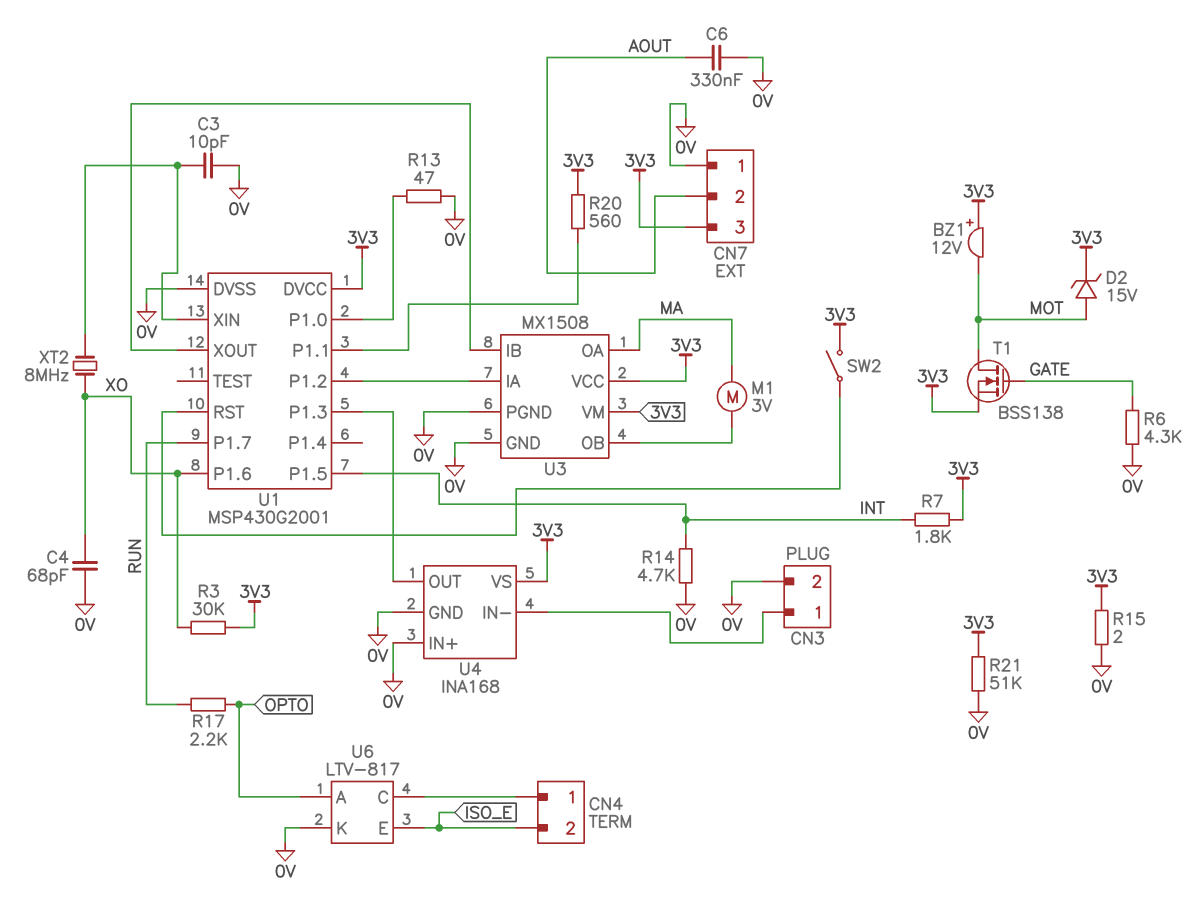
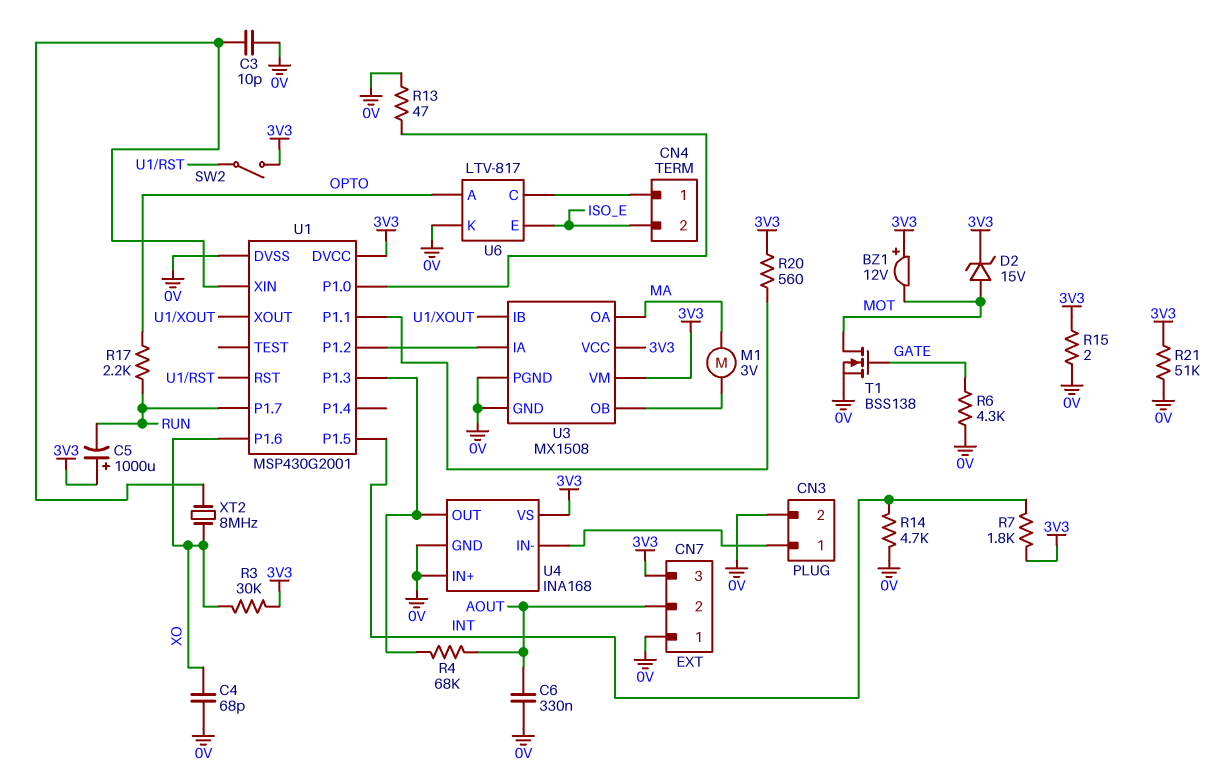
C5: none -> 1000uF (plus 3V3, minus RUN)
R4: none -> 68k (AOUT, U1/P1.3)
T1: NMOS BSS138 (G GATE, D MOT, S 3V3) -> NMOS BSS138 (G GATE, D MOT, S 0V)

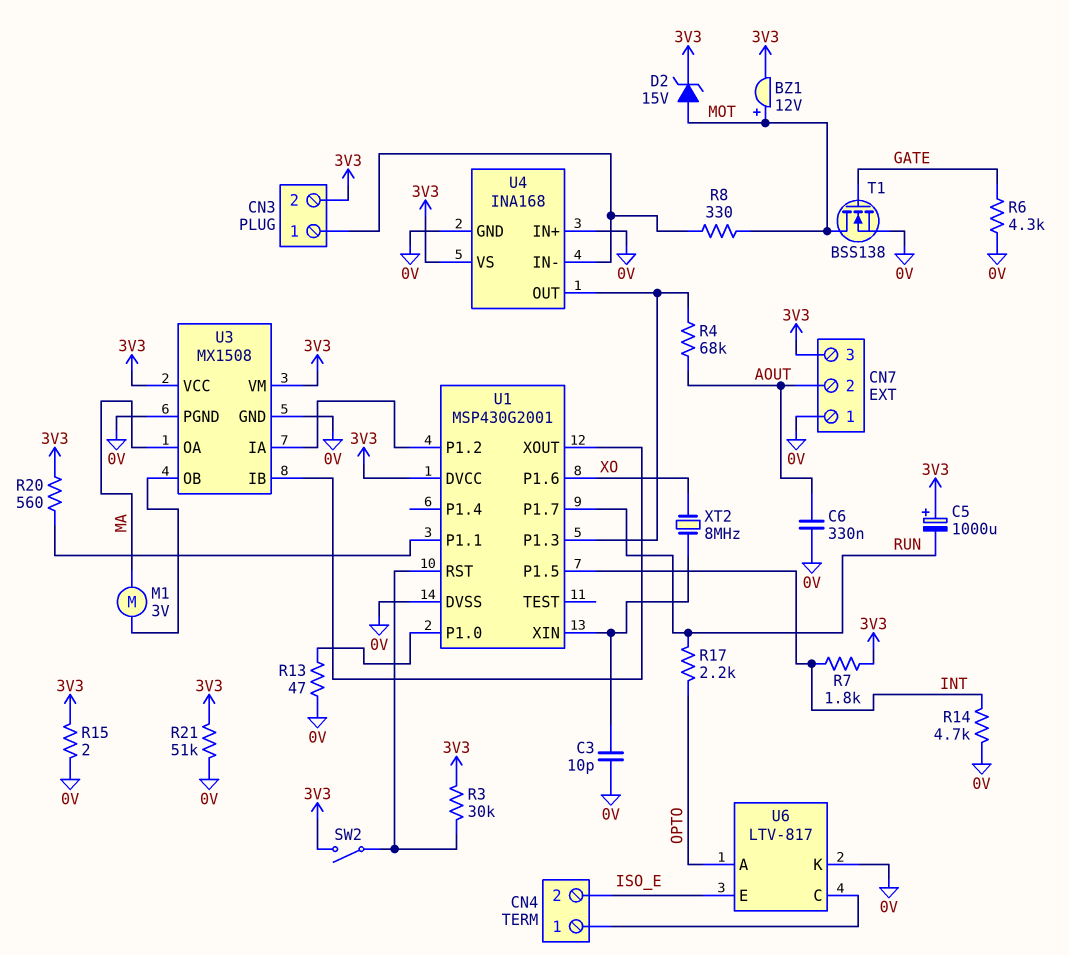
BZ1: buzzer 12V (plus 3V3, minus MOT) -> buzzer 12V (plus MOT, minus 3V3)
C4: 68pF (0V, XO) -> none
CN3 pin 2: 0V -> 3V3
R3: 30k (3V3, XO) -> 30k (3V3, U1/RST)
R8: none -> 330 (CN3/1, MOT)

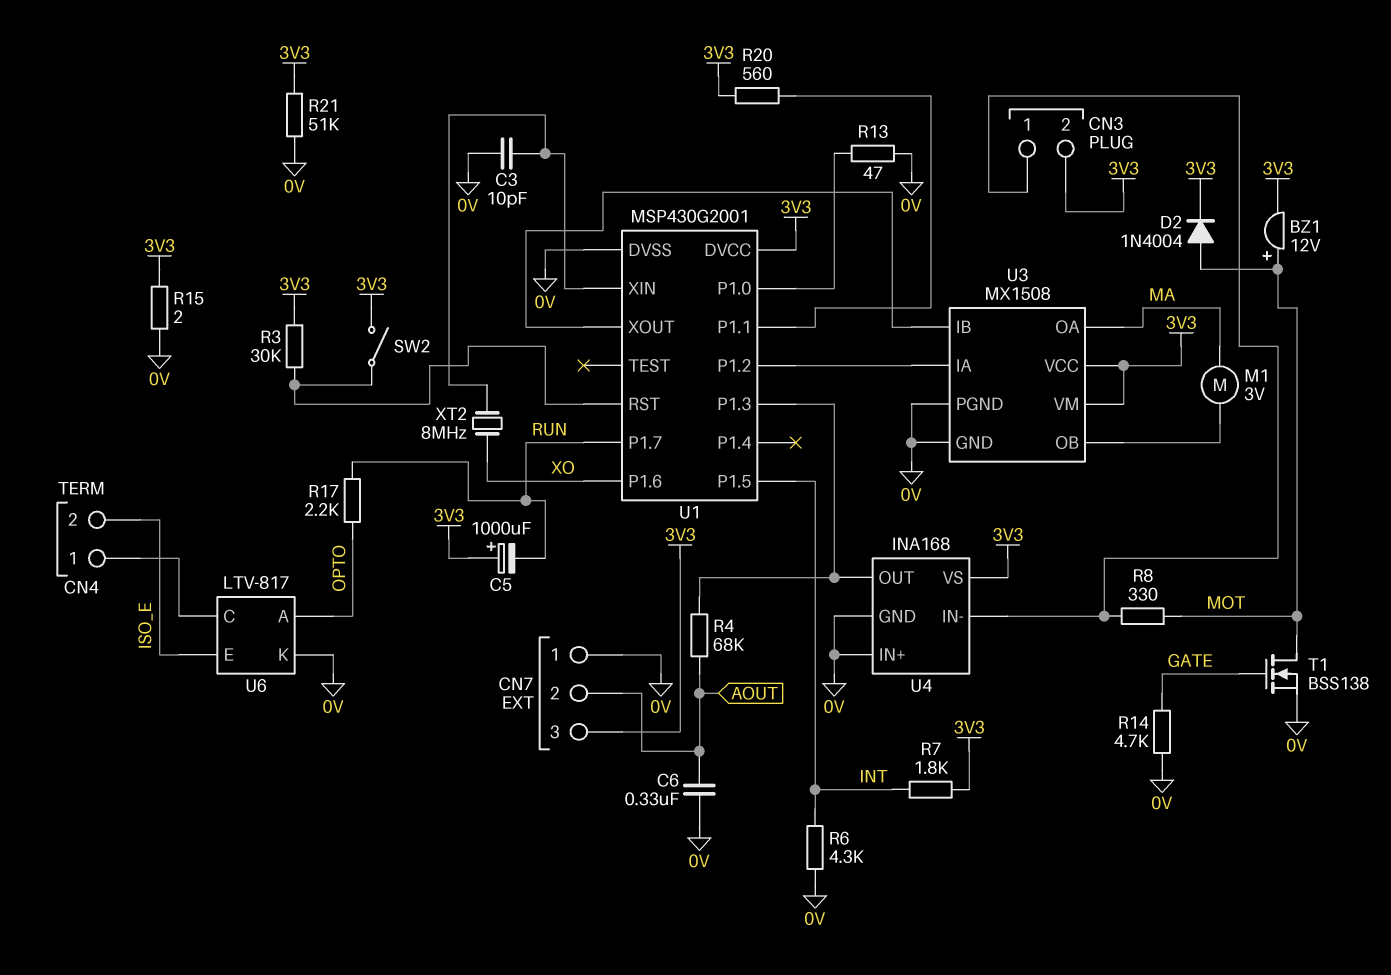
D2: zener 15V (A MOT, K 3V3) -> diode 1N4004 (A MOT, K 3V3)
R6: 4.3k (0V, GATE) -> 4.3k (0V, INT)
R14: 4.7k (0V, INT) -> 4.7k (0V, GATE)

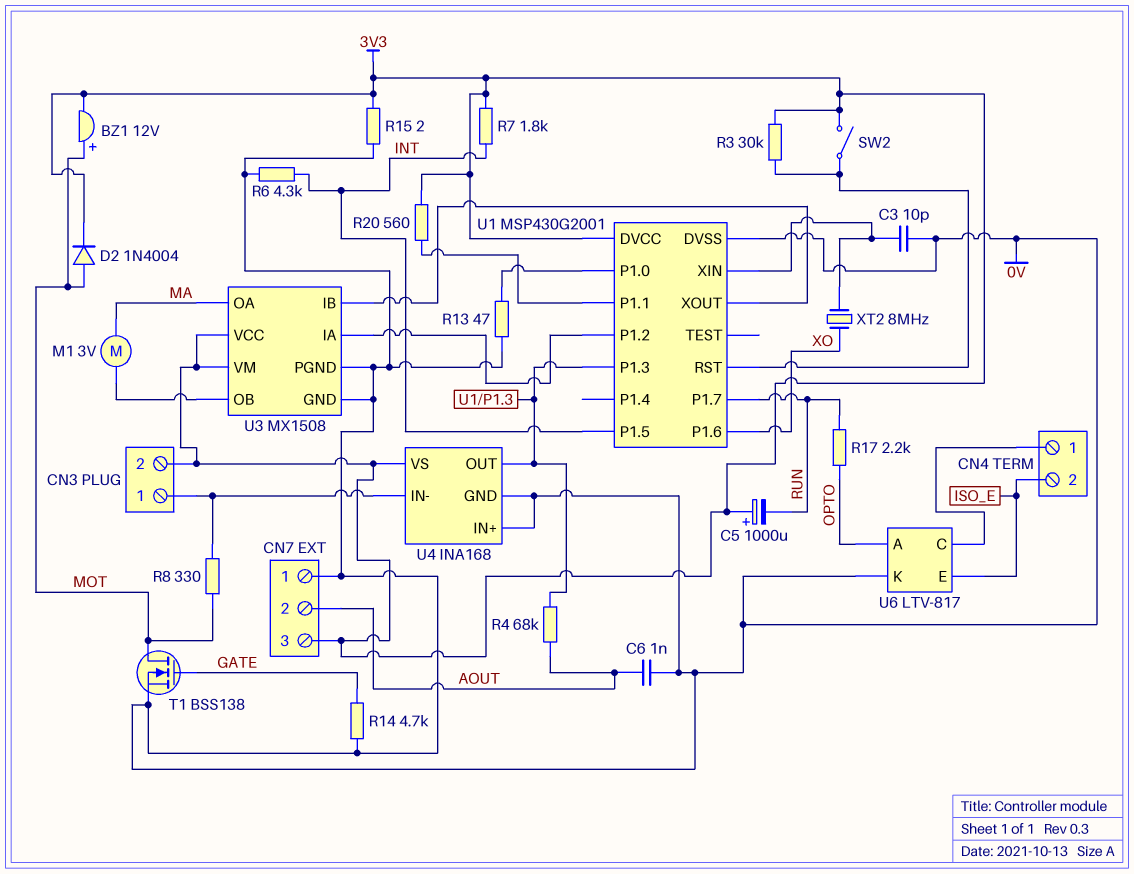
C6: 330nF (0V, AOUT) -> 1nF (0V, AOUT)
R21: 51k (0V, 3V3) -> none

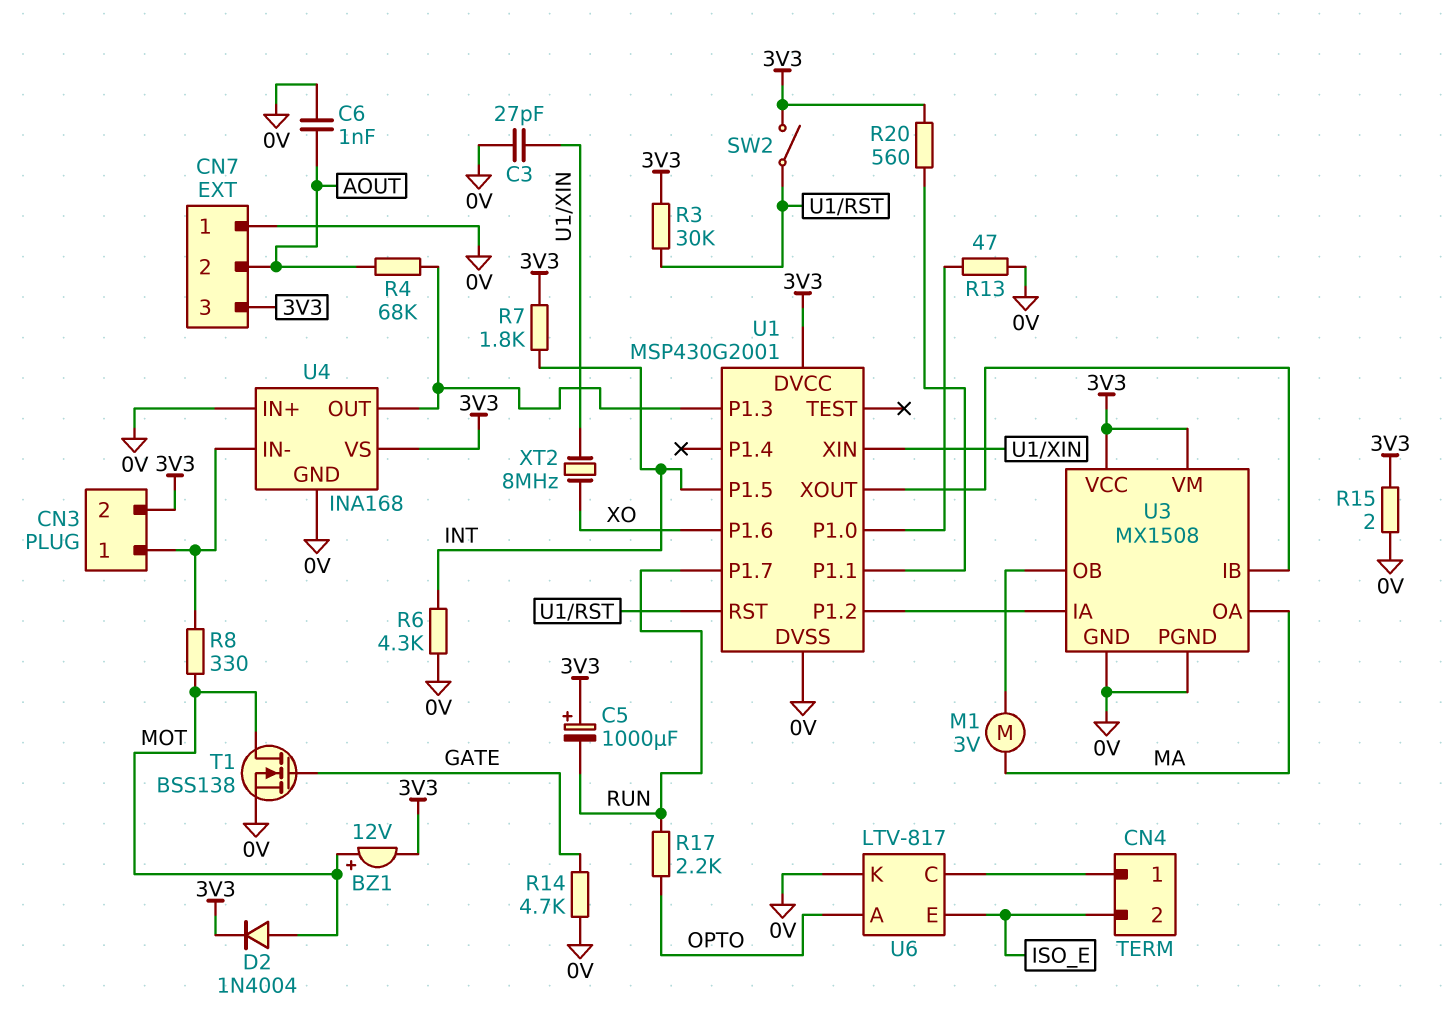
C3: 10pF (0V, U1/XIN) -> 27pF (0V, U1/XIN)

